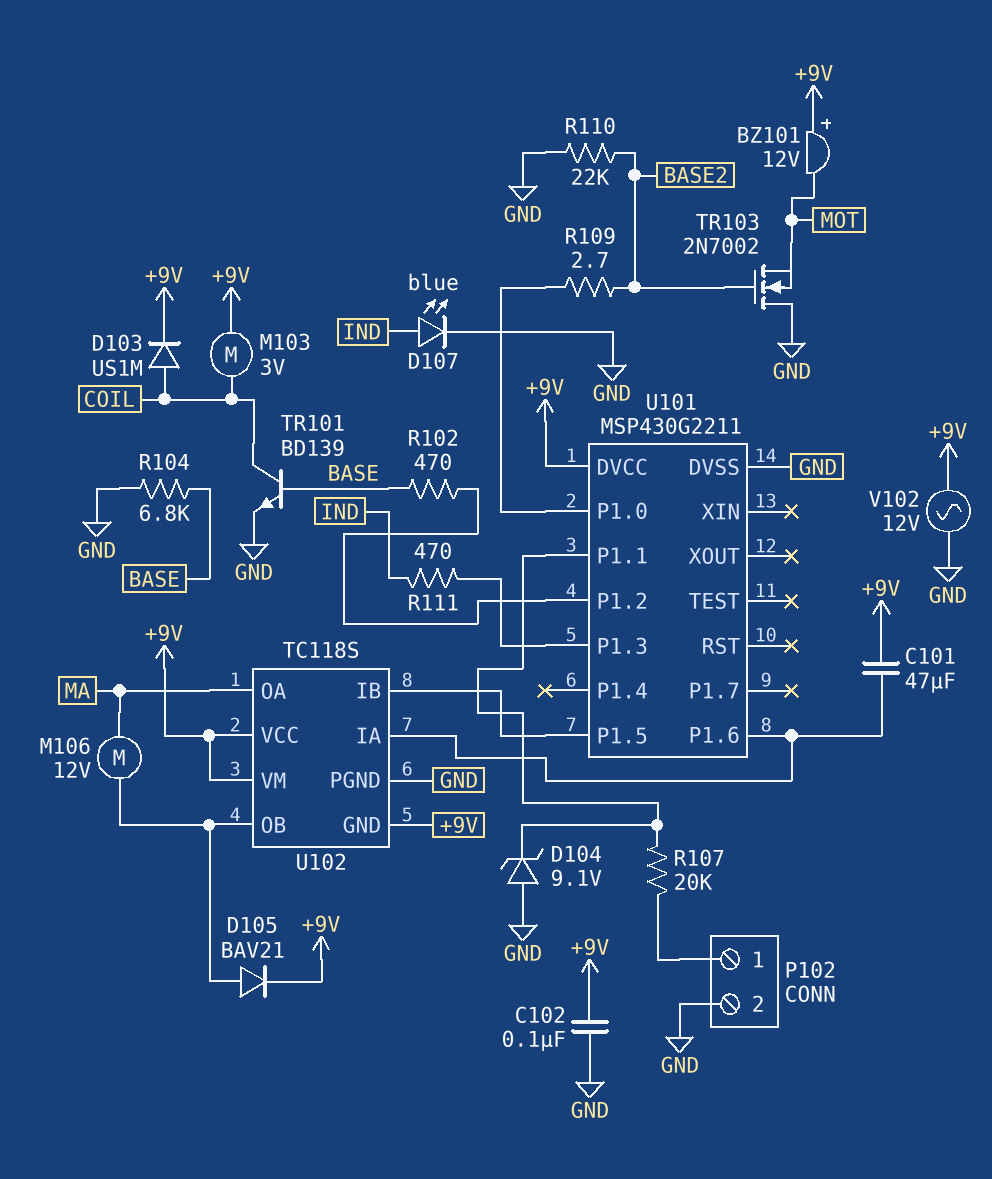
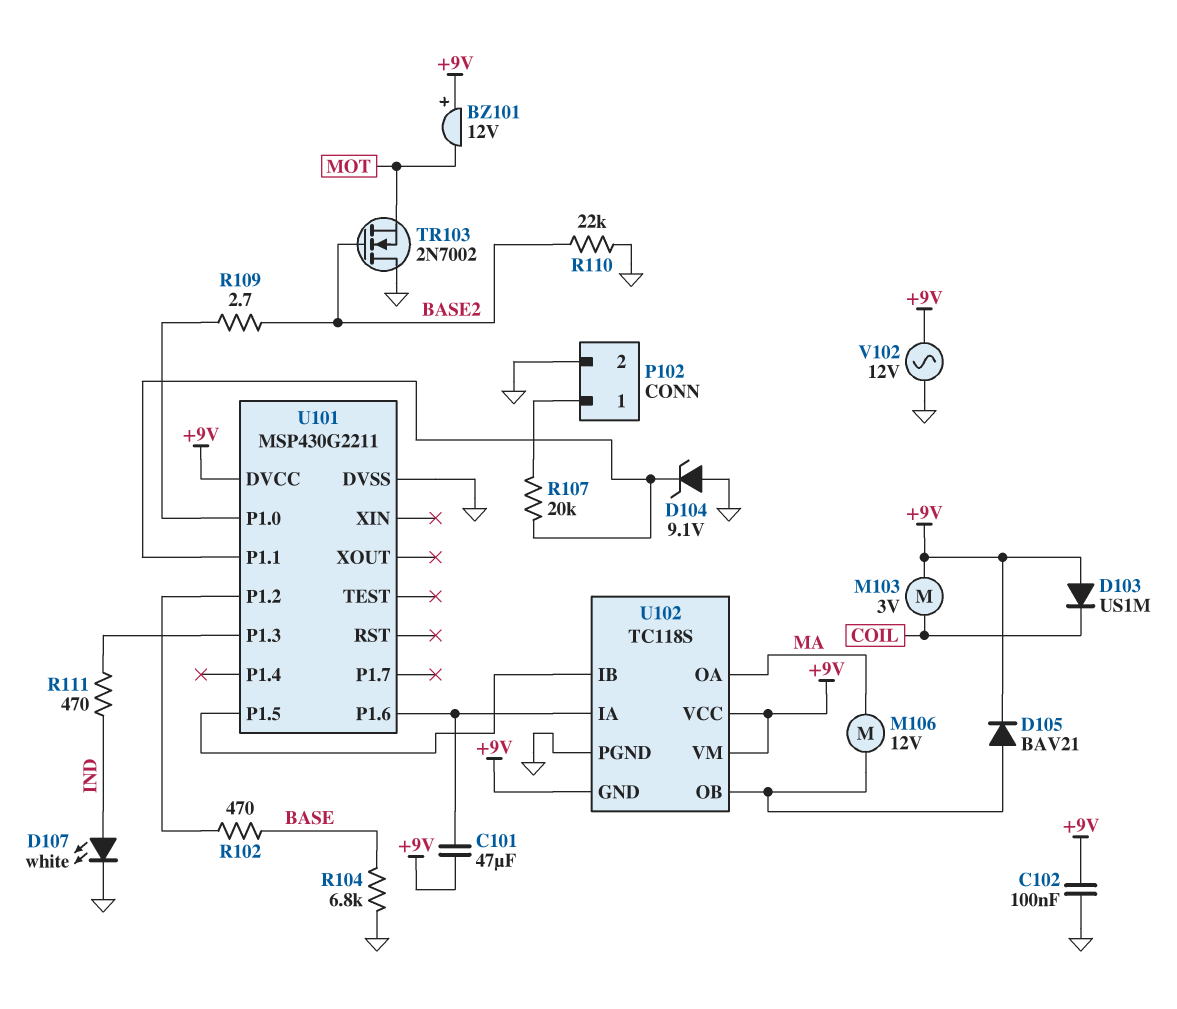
D103: diode US1M (A COIL, K +9V) -> diode US1M (A +9V, K COIL)
D107: LED blue (A IND, K GND) -> LED white (A IND, K GND)
TR101: NPN BD139 (B BASE, C COIL, E GND) -> none

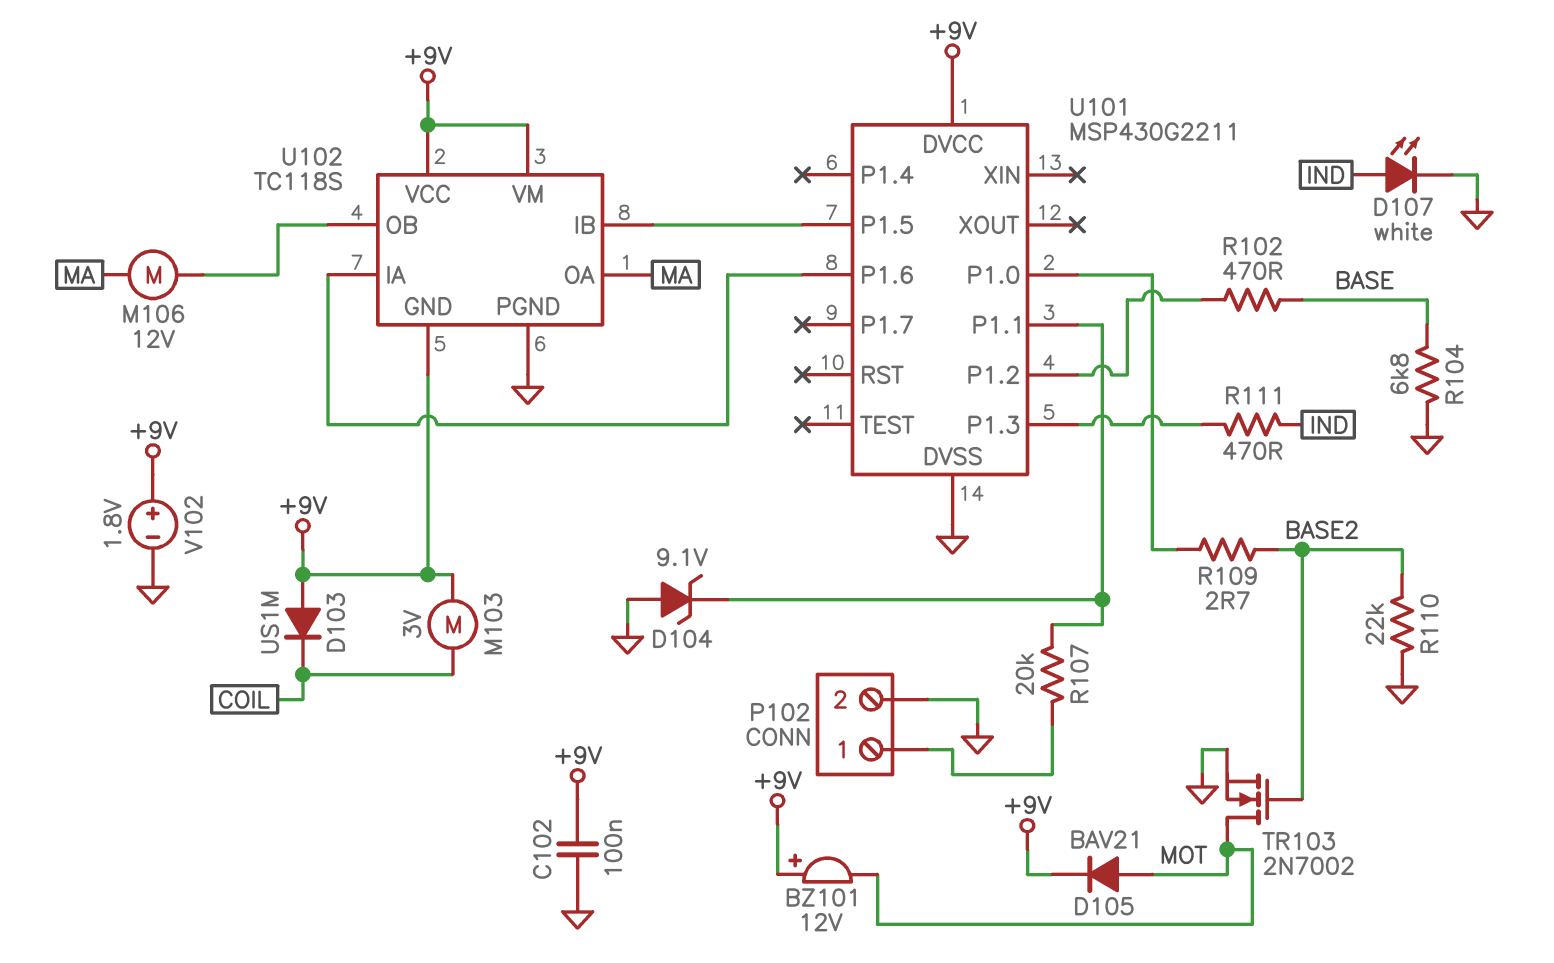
C101: 47uF (+9V, U101/P1.6) -> none
D105: diode BAV21 (A U102/OB, K +9V) -> diode BAV21 (A MOT, K +9V)
TR103: NMOS 2N7002 (G BASE2, D GND, S MOT) -> NMOS 2N7002 (G BASE2, D MOT, S GND)
V102: AC 12V (+9V, GND) -> 1.8V (plus +9V, minus GND)

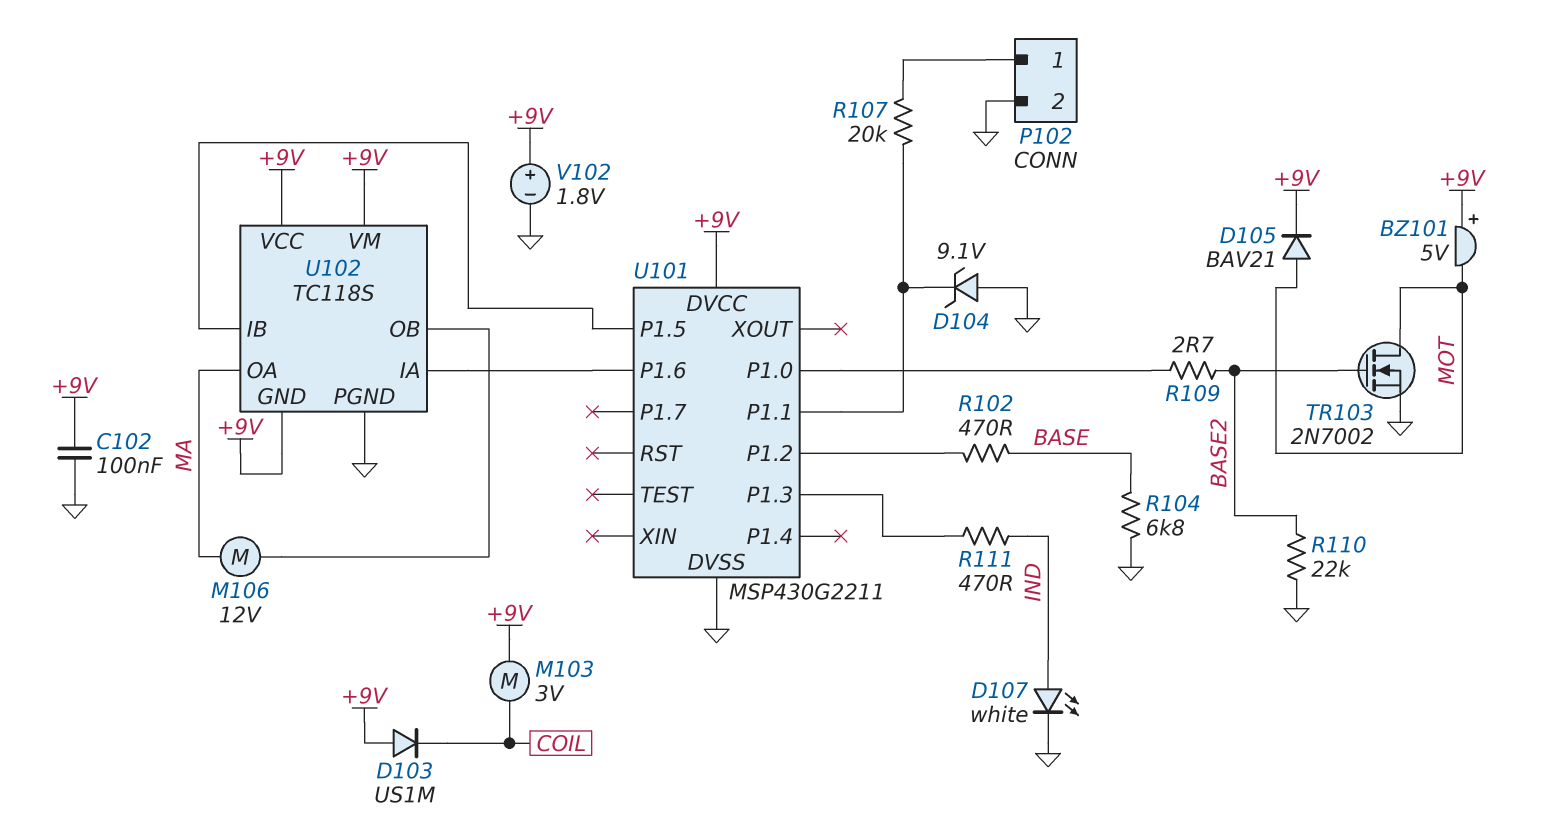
BZ101: buzzer 12V (plus +9V, minus MOT) -> buzzer 5V (plus +9V, minus MOT)

